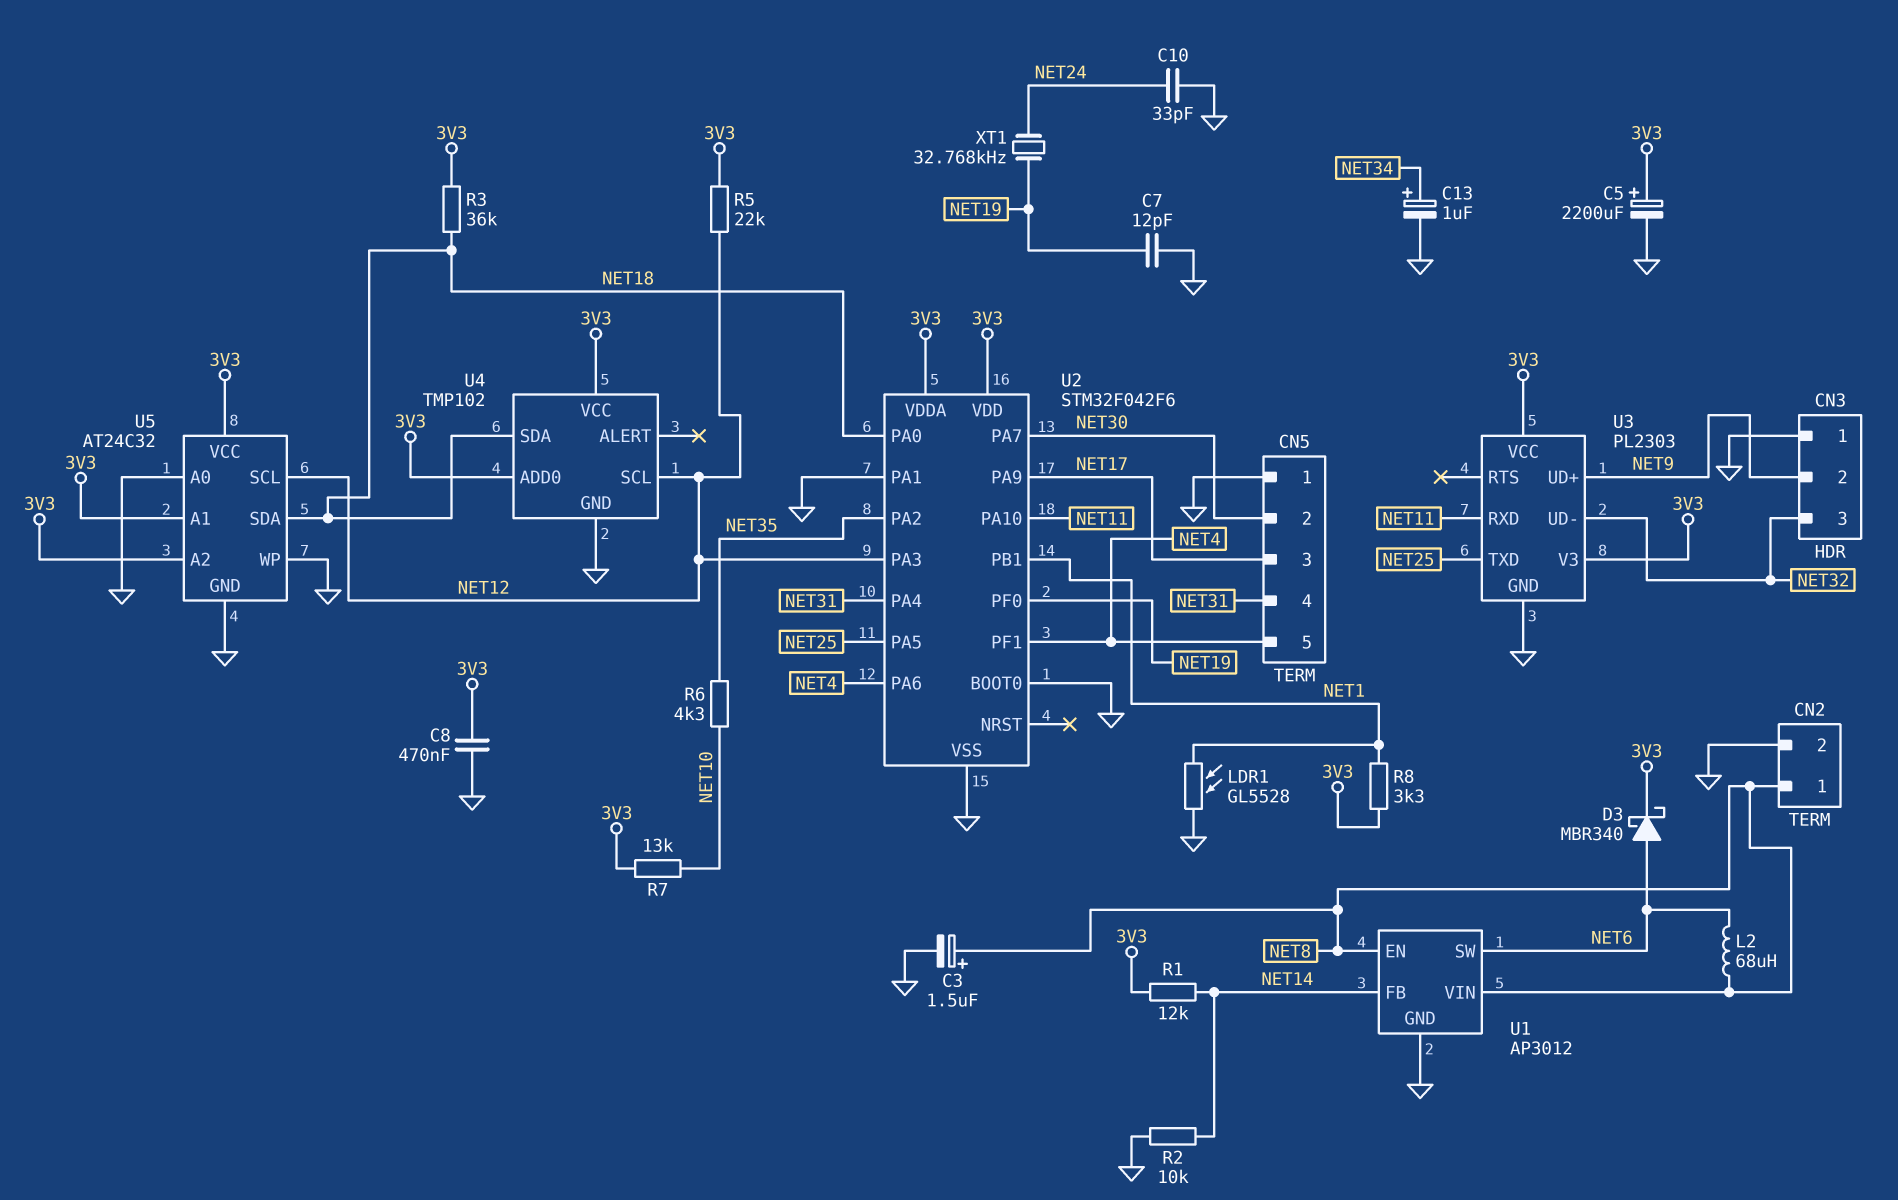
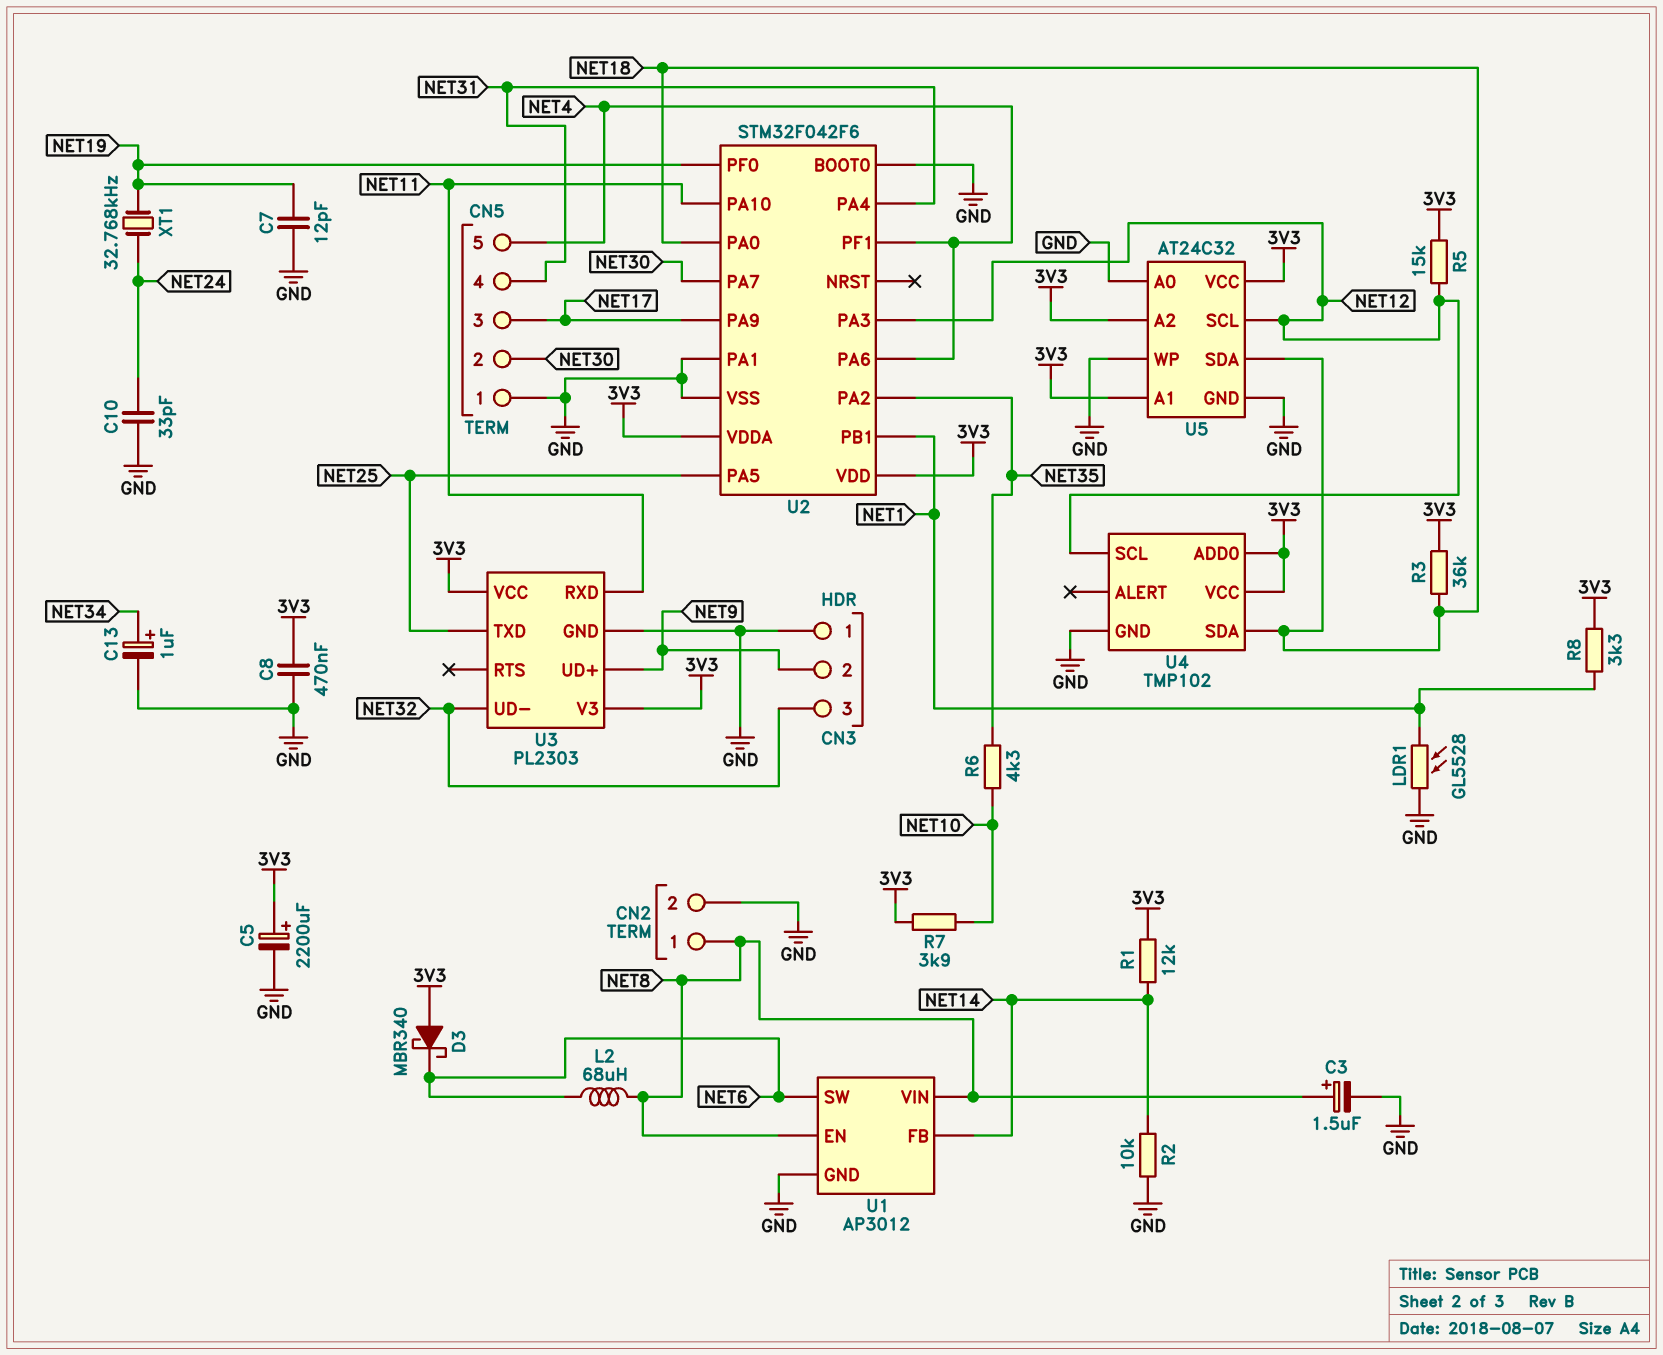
D3: schottky MBR340 (A NET6, K 3V3) -> schottky MBR340 (A 3V3, K NET6)
R5: 22k (3V3, NET12) -> 15k (3V3, NET12)
R7: 13k (3V3, NET10) -> 3.9k (3V3, NET10)

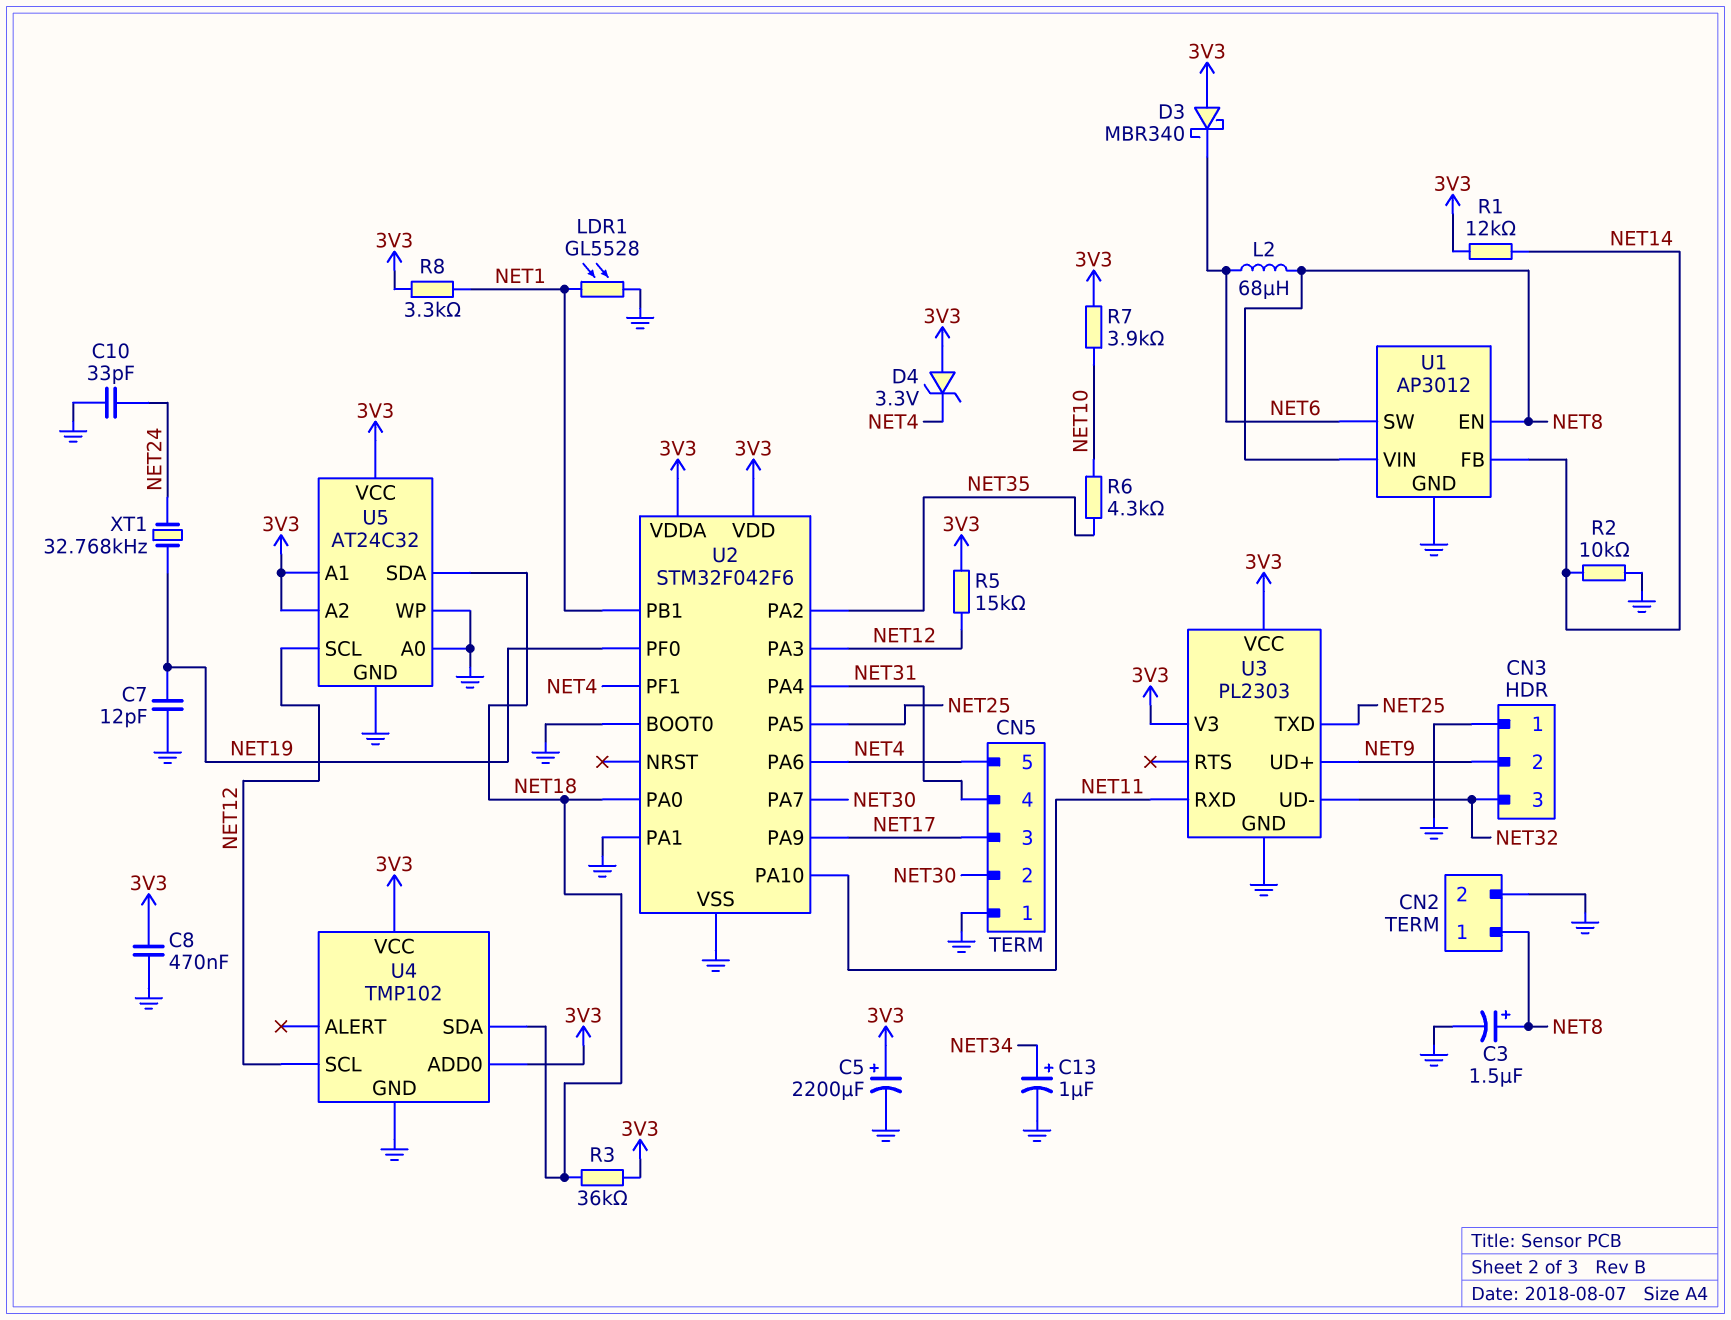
D4: none -> zener 3.3V (A 3V3, K NET4)

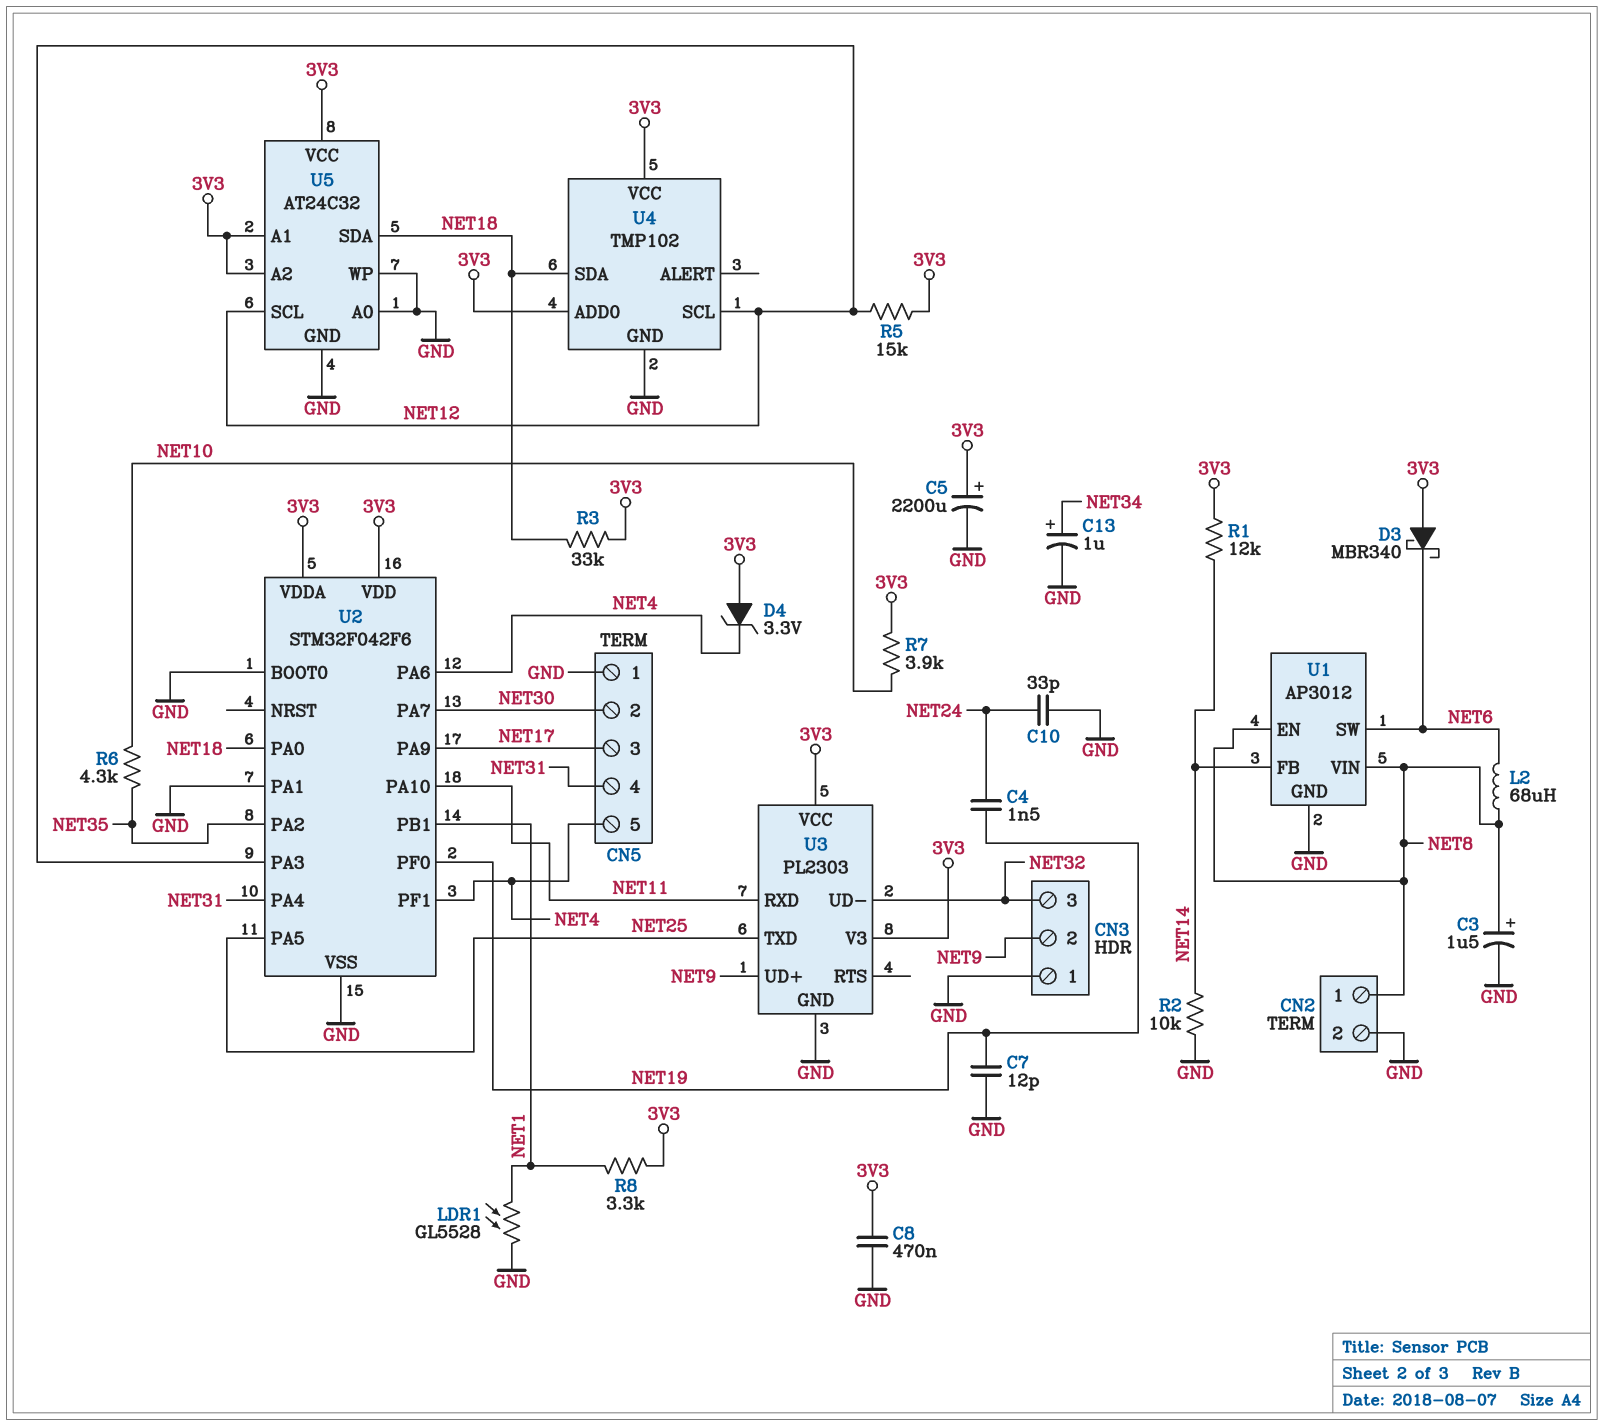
C4: none -> 1.5nF (NET19, NET24)
R3: 36k (3V3, NET18) -> 33k (3V3, NET18)
XT1: 32.768kHz (NET19, NET24) -> none

